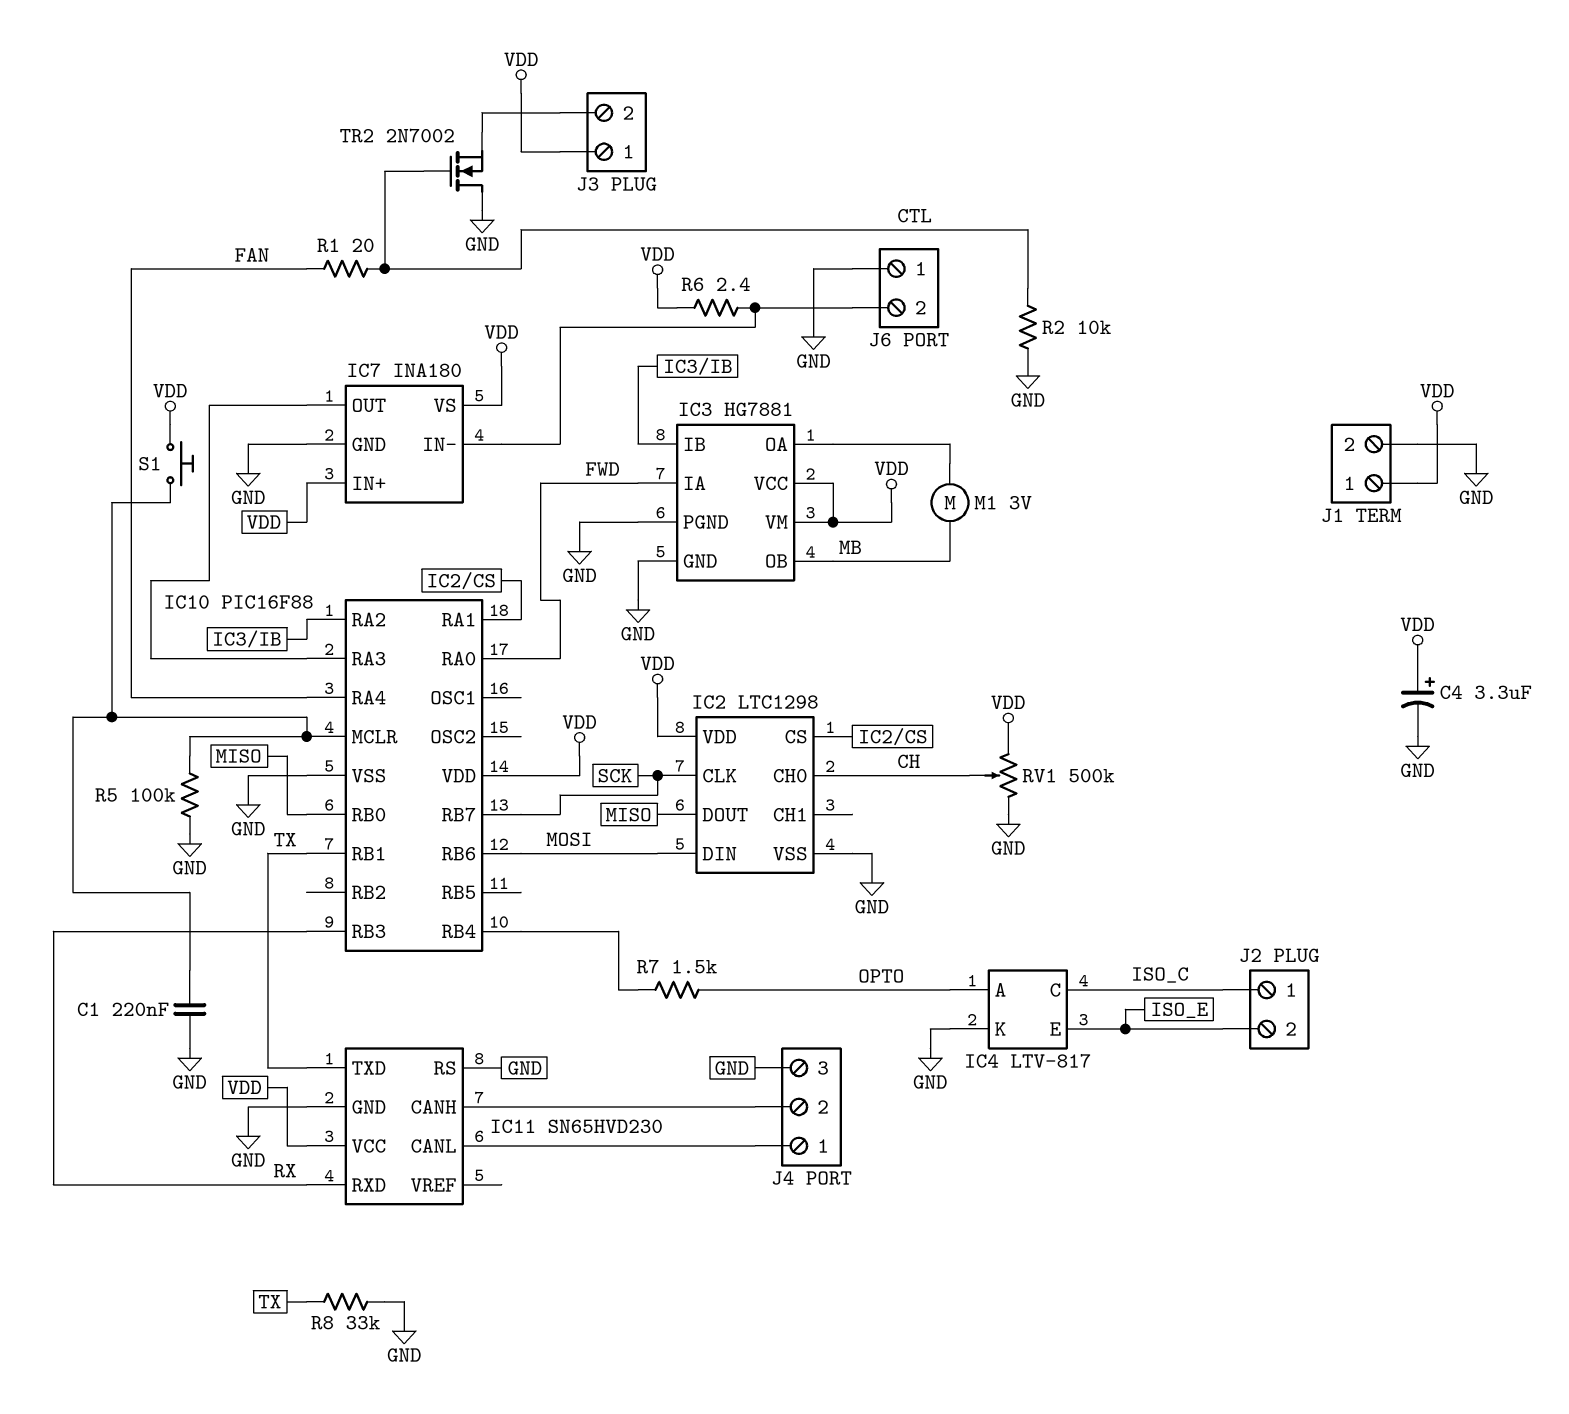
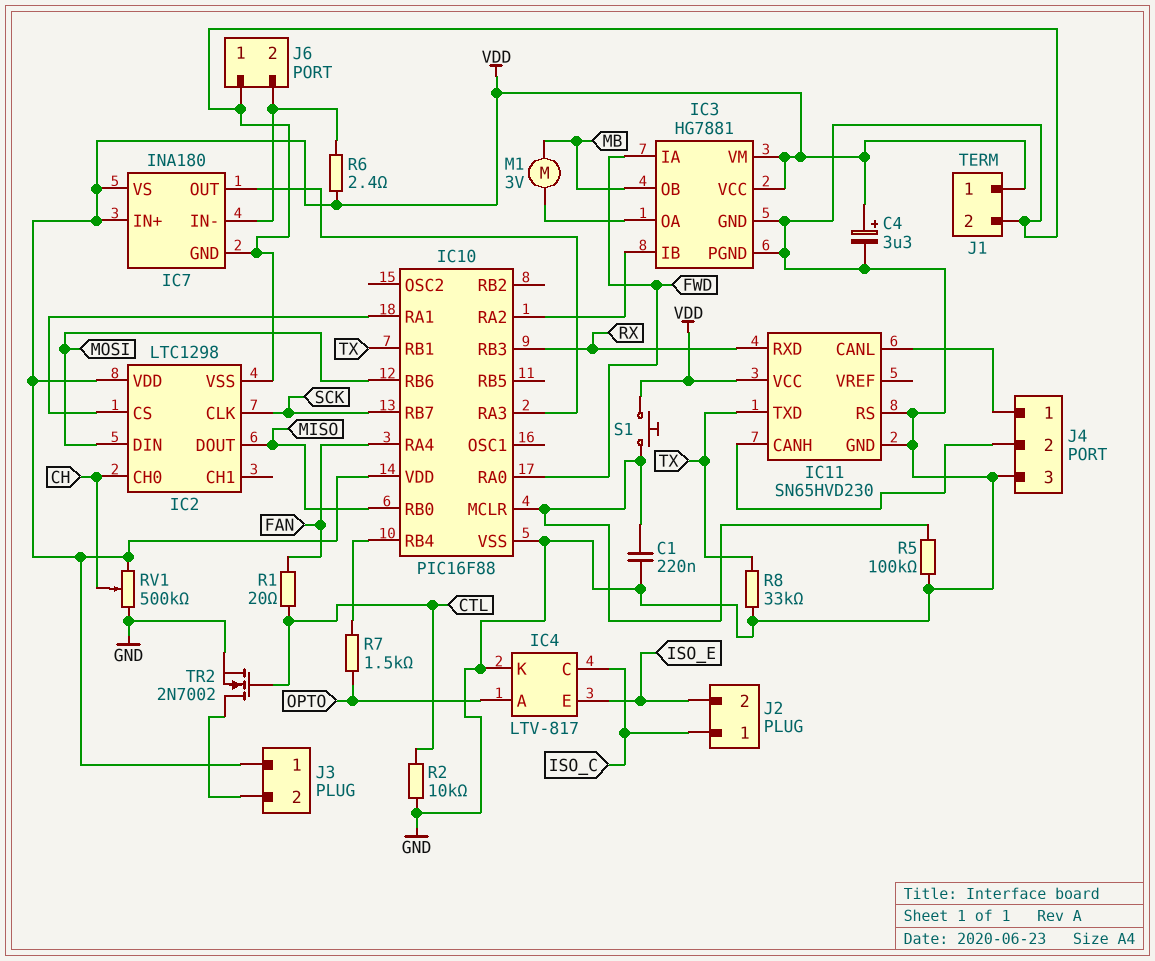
TR2: NMOS 2N7002 (G CTL, D GND, S J3/2) -> NMOS 2N7002 (G CTL, D J3/2, S GND)

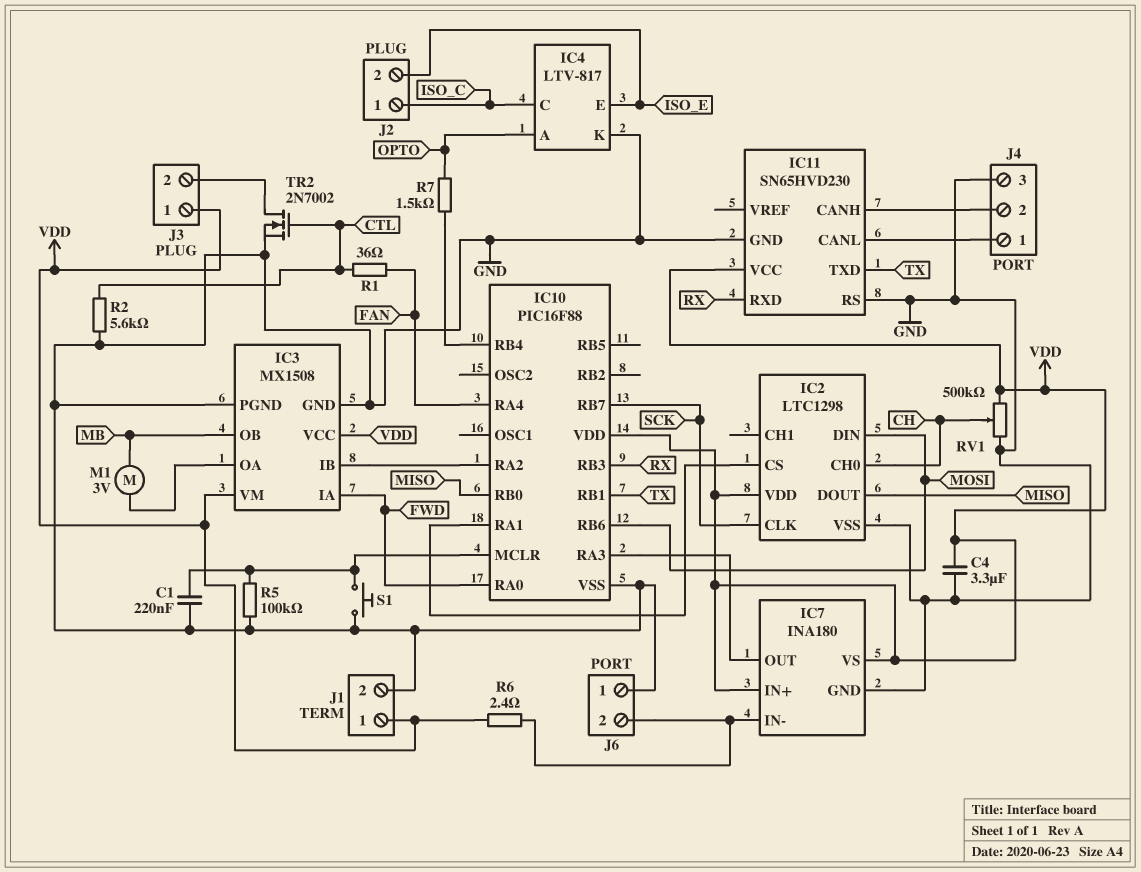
C4: 3.3uF (plus VDD, minus GND) -> 3.3uF (GND, VDD)
IC3: HG7881 -> MX1508
R1: 20 (CTL, FAN) -> 36 (CTL, FAN)
R2: 10k (CTL, GND) -> 5.6k (CTL, GND)
R8: 33k (GND, TX) -> none
S1: button (IC10/MCLR, VDD) -> button (GND, IC10/MCLR)

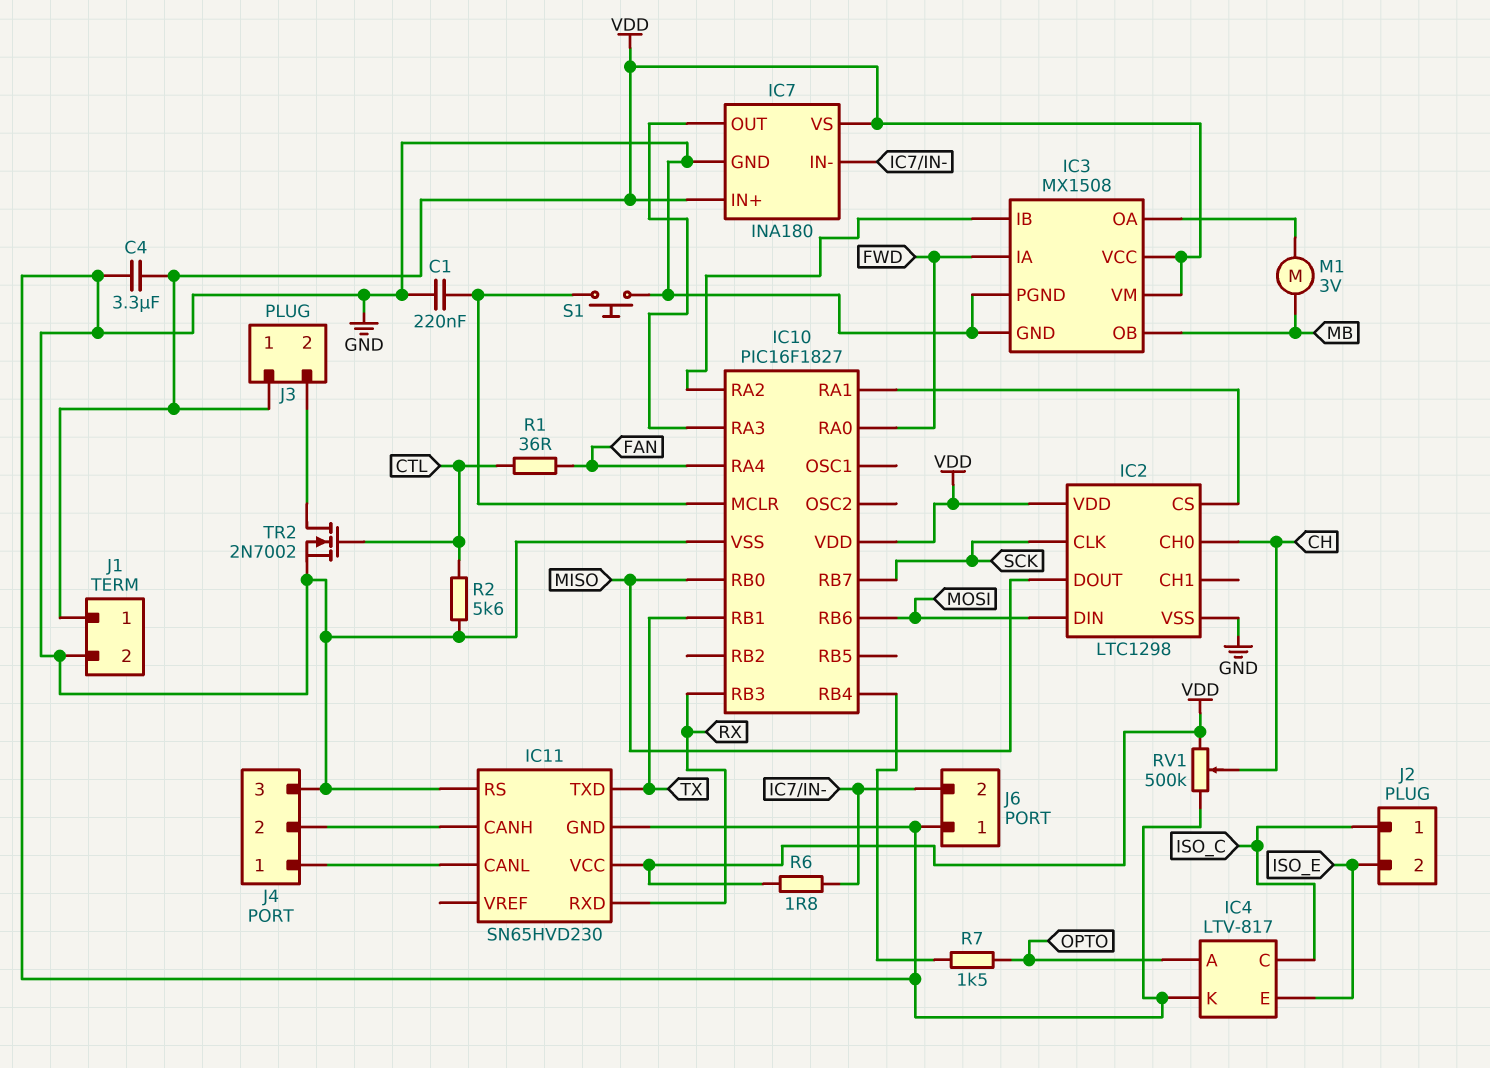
IC10: PIC16F88 -> PIC16F1827
R5: 100k (GND, IC10/MCLR) -> none
R6: 2.4 (IC7/IN-, VDD) -> 1.8 (IC7/IN-, VDD)

